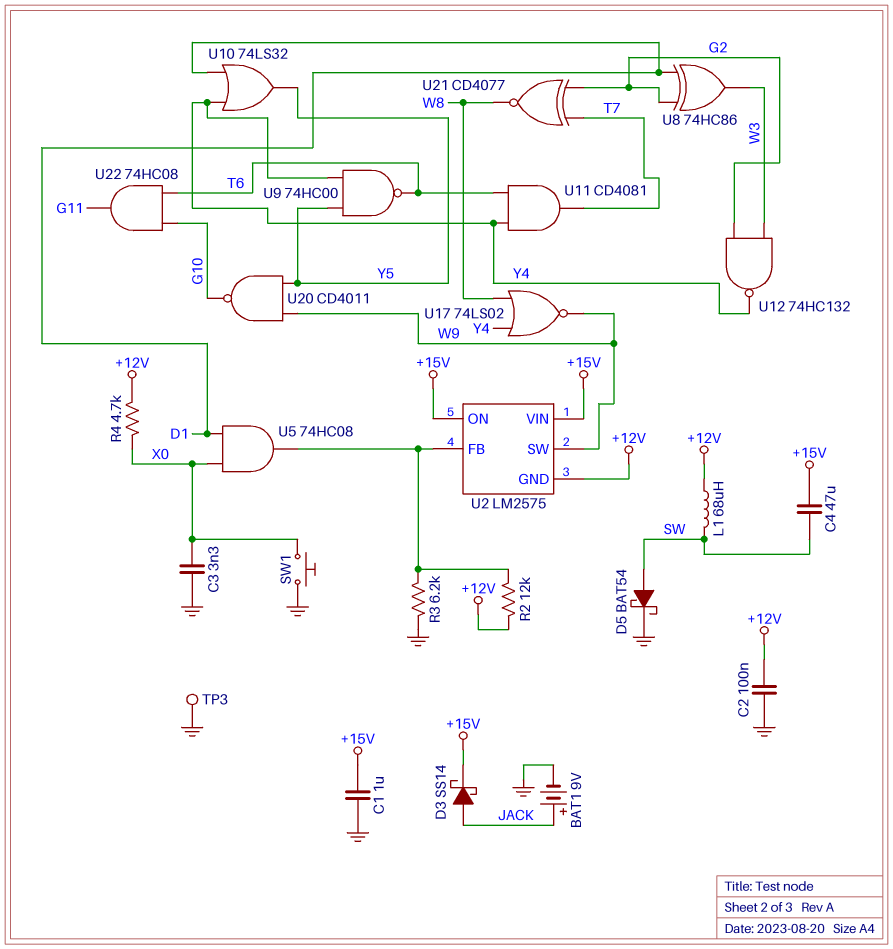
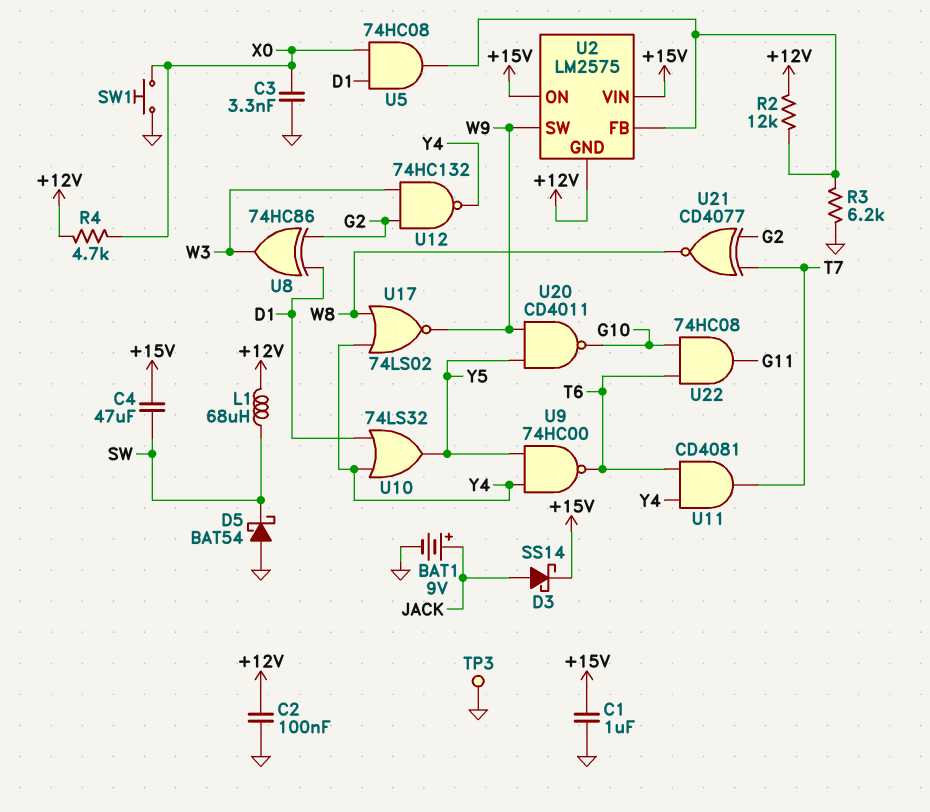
D5: schottky BAT54 (A SW, K GND) -> schottky BAT54 (A GND, K SW)

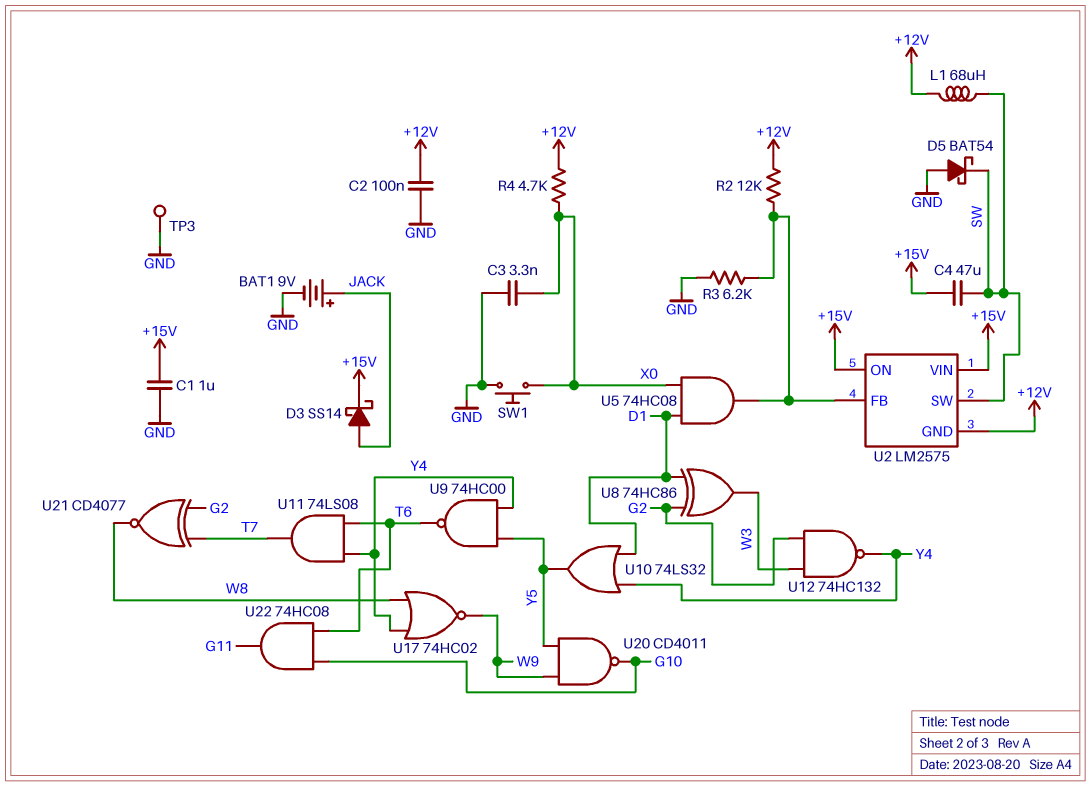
U2 pin SW: W9 -> SW
U11: AND CD4081 (in T6, in Y4, out T7) -> AND 74LS08 (in T6, in Y4, out T7)
U17: NOR 74LS02 (in W8, in Y4, out W9) -> NOR 74HC02 (in W8, in Y4, out W9)

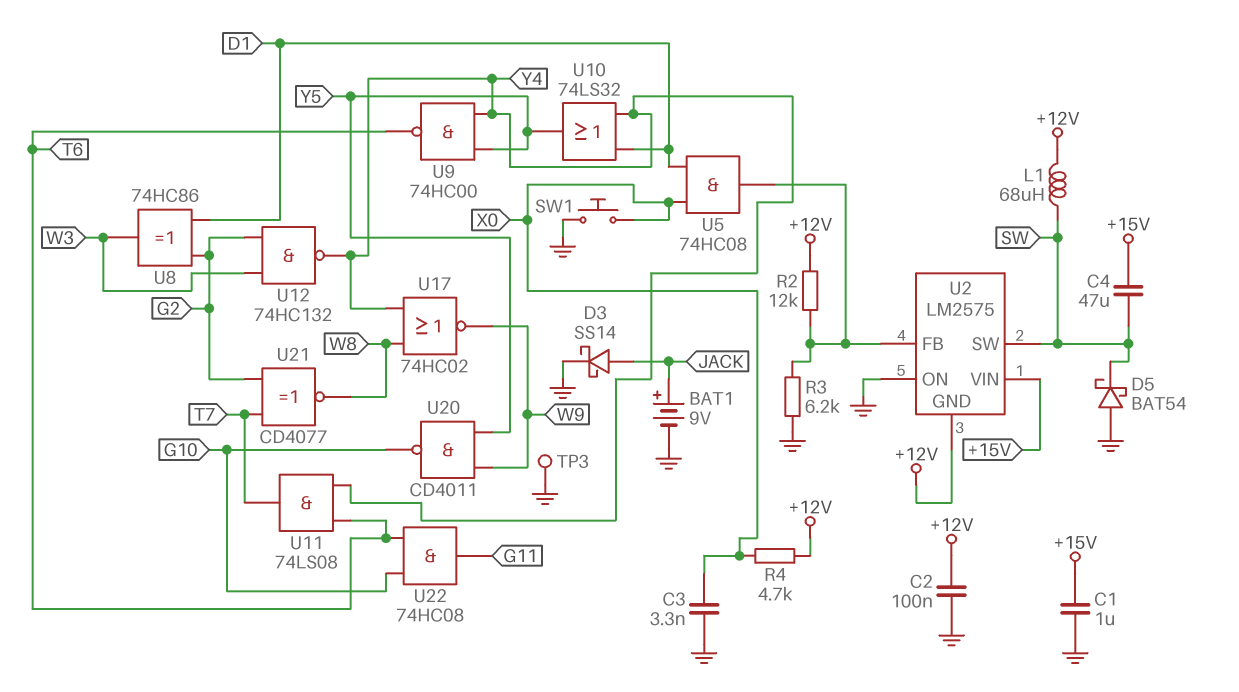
D3: schottky SS14 (A JACK, K +15V) -> schottky SS14 (A JACK, K GND)
U2 pin ON: +15V -> GND

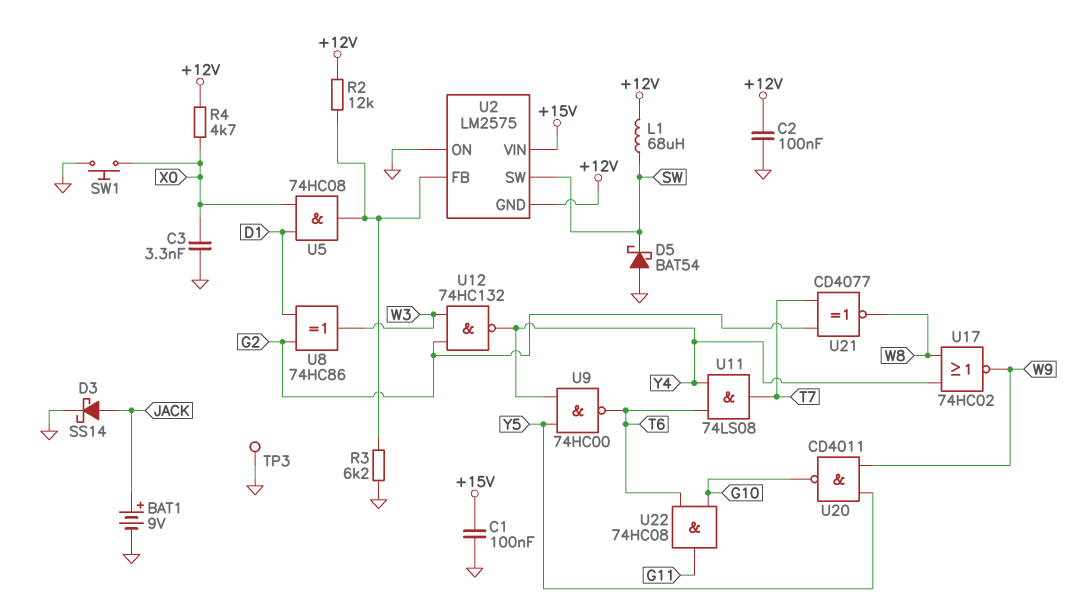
C1: 1uF (+15V, GND) -> 100nF (+15V, GND)
C4: 47uF (+15V, SW) -> none
U10: OR 74LS32 (in D1, in Y4, out Y5) -> none

